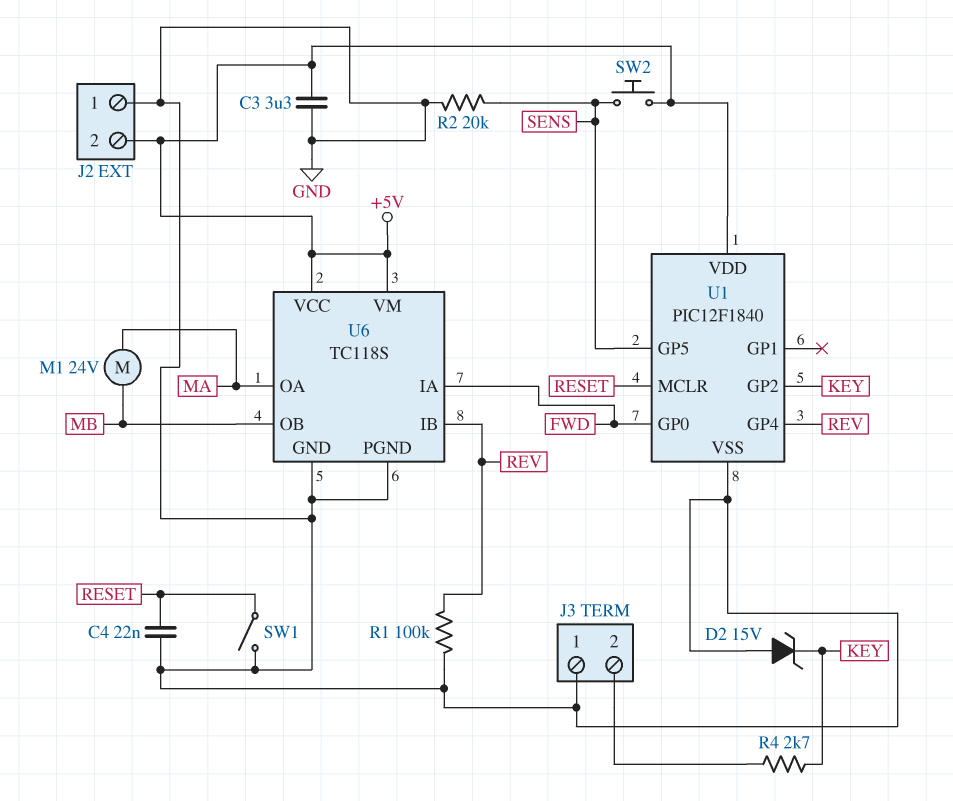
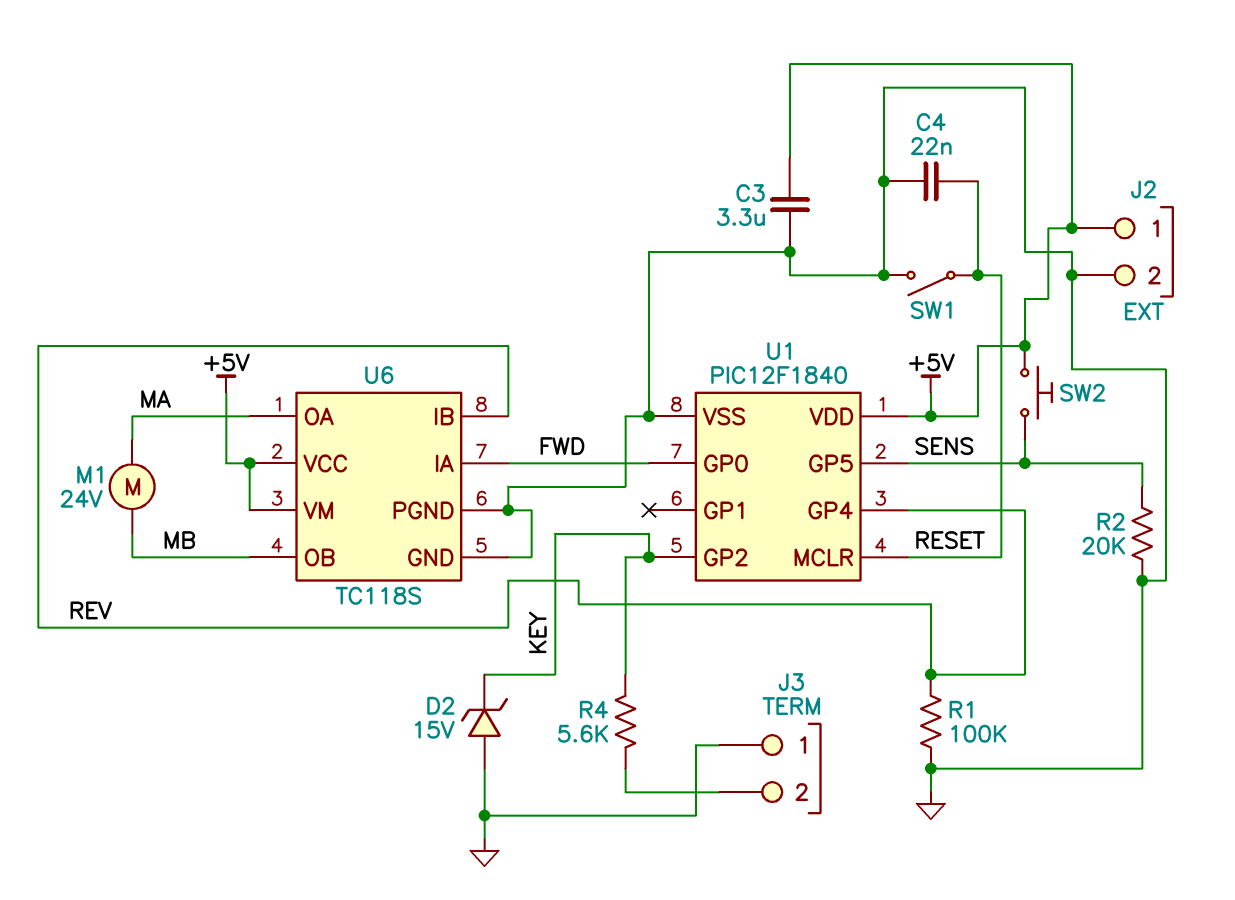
J2 pin 1: GND -> +5V
J2 pin 2: +5V -> GND
R4: 2.7k (J3/2, KEY) -> 5.6k (J3/2, KEY)

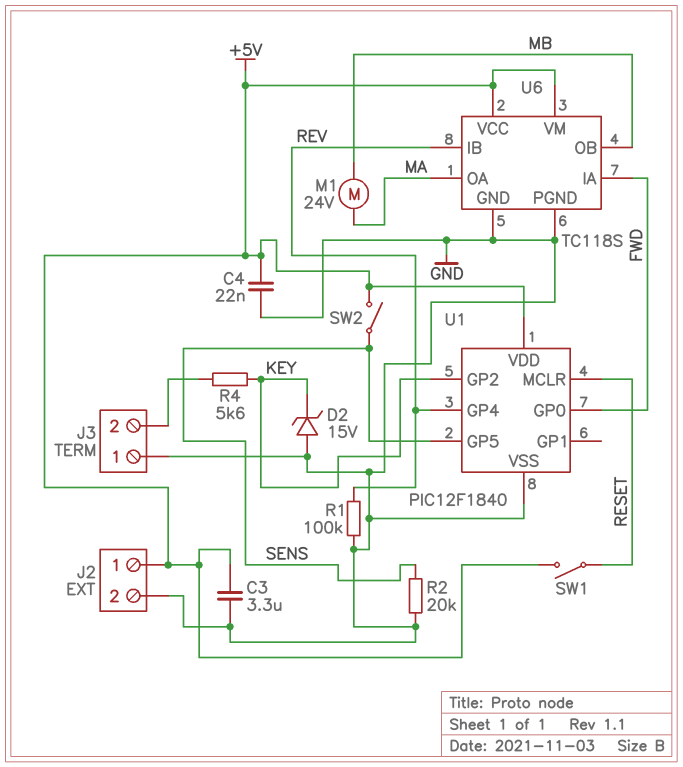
C4: 22nF (GND, RESET) -> 22nF (+5V, GND)
SW1: switch (GND, RESET) -> switch (+5V, RESET)
SW2: button (+5V, SENS) -> switch (+5V, SENS)

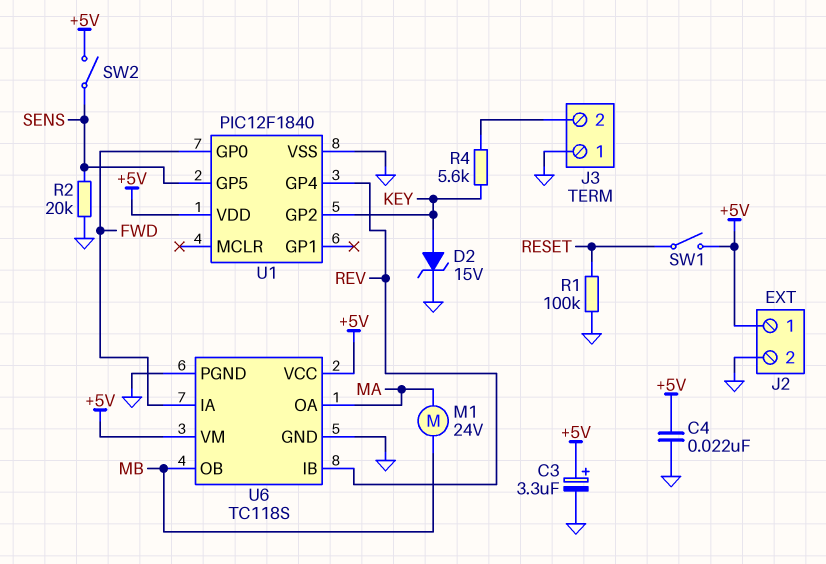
C3: 3.3uF (+5V, GND) -> 3.3uF (plus +5V, minus GND)
D2: zener 15V (A GND, K KEY) -> zener 15V (A KEY, K GND)
R1: 100k (GND, REV) -> 100k (GND, RESET)
U1 pin MCLR: RESET -> none

